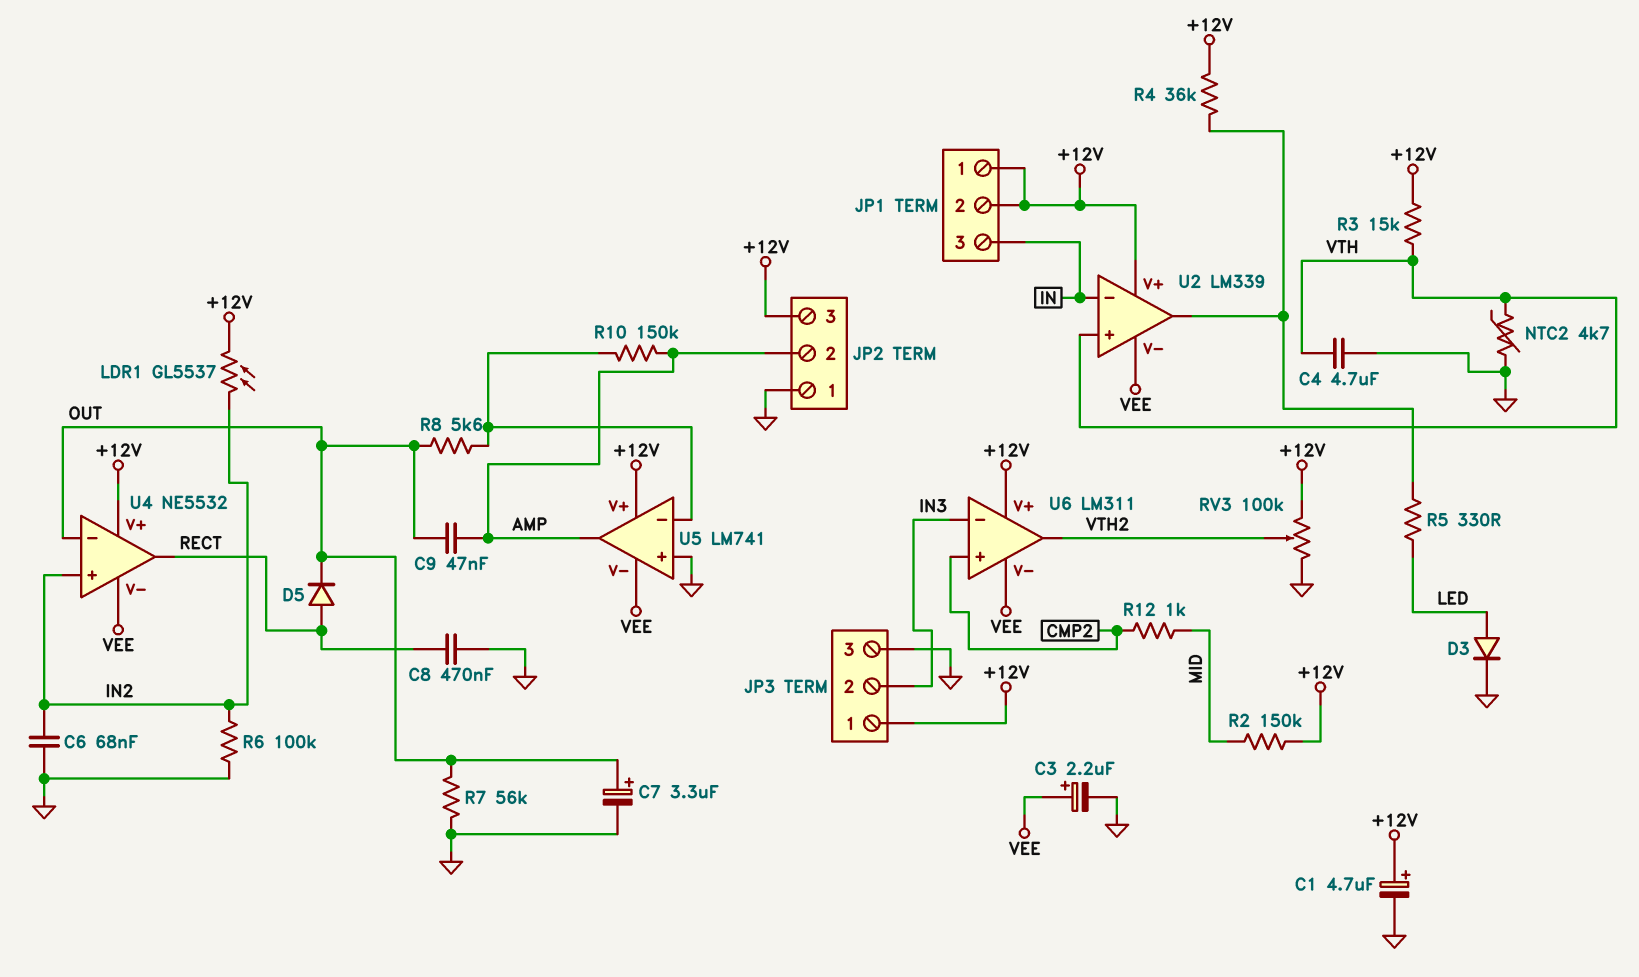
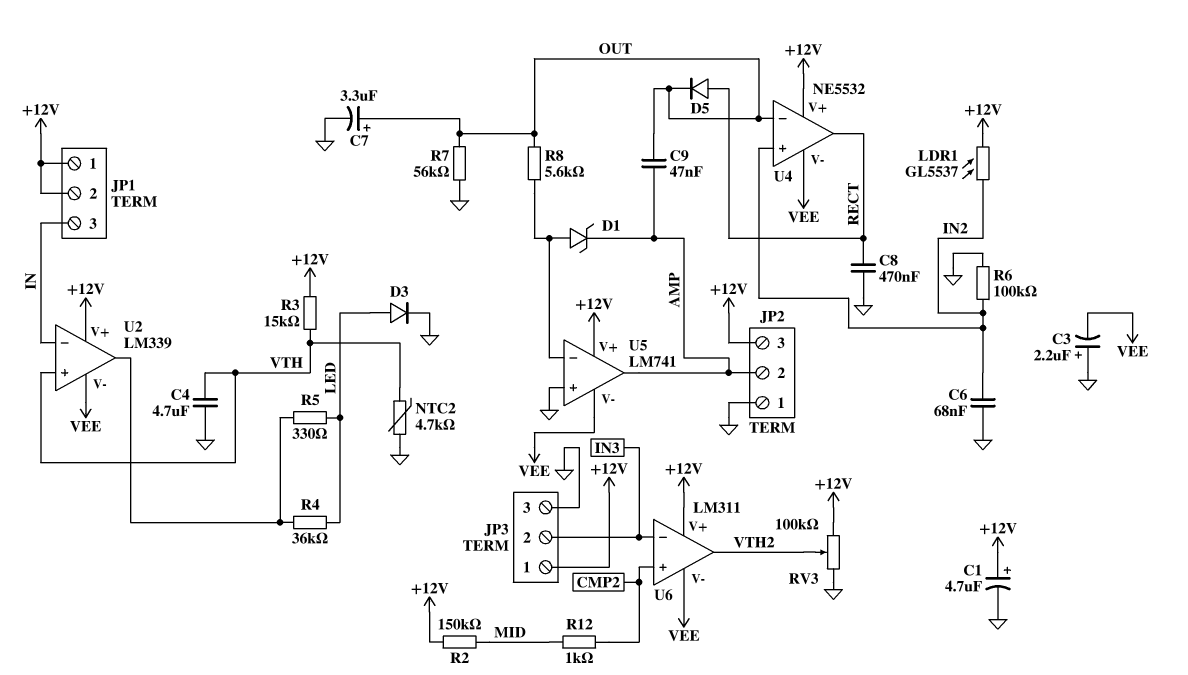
C3: 2.2uF (plus VEE, minus GND) -> 2.2uF (plus GND, minus VEE)
D1: none -> zener (A U5/in-, K AMP)
R4: 36k (+12V, U2/out) -> 36k (LED, U2/out)
R10: 150k (AMP, U5/in-) -> none

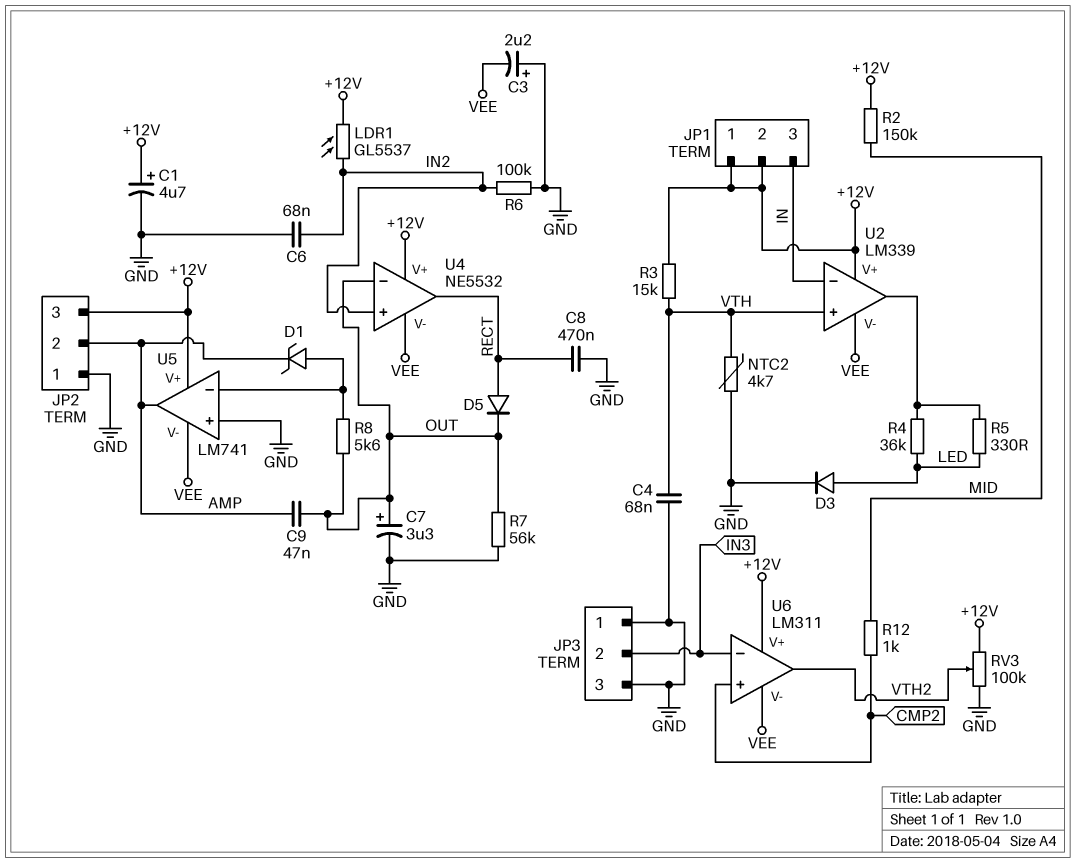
C4: 4.7uF (GND, VTH) -> 68nF (GND, VTH)
JP3 pin 1: +12V -> GND

